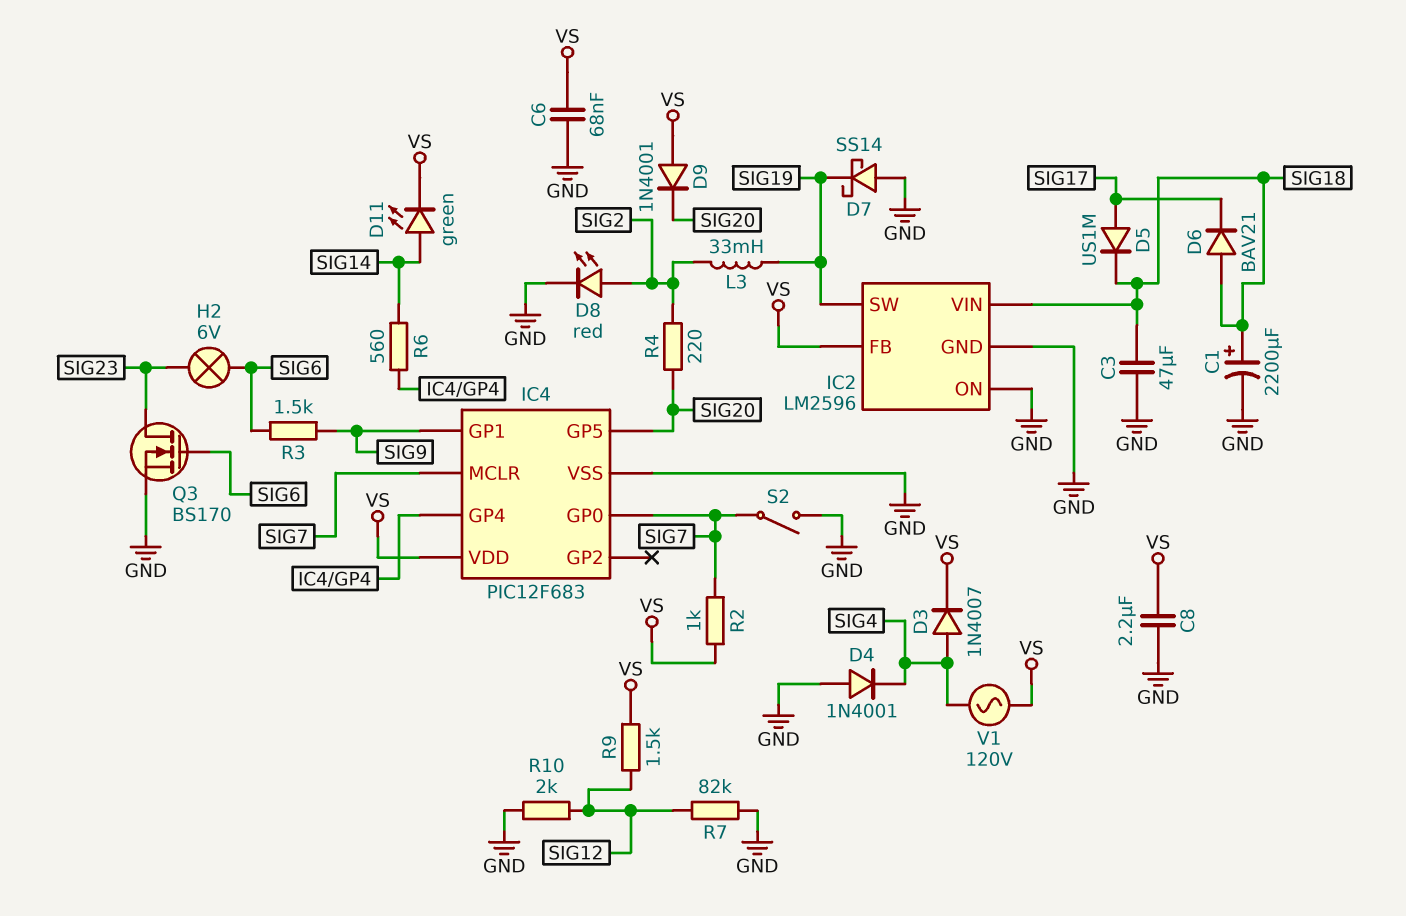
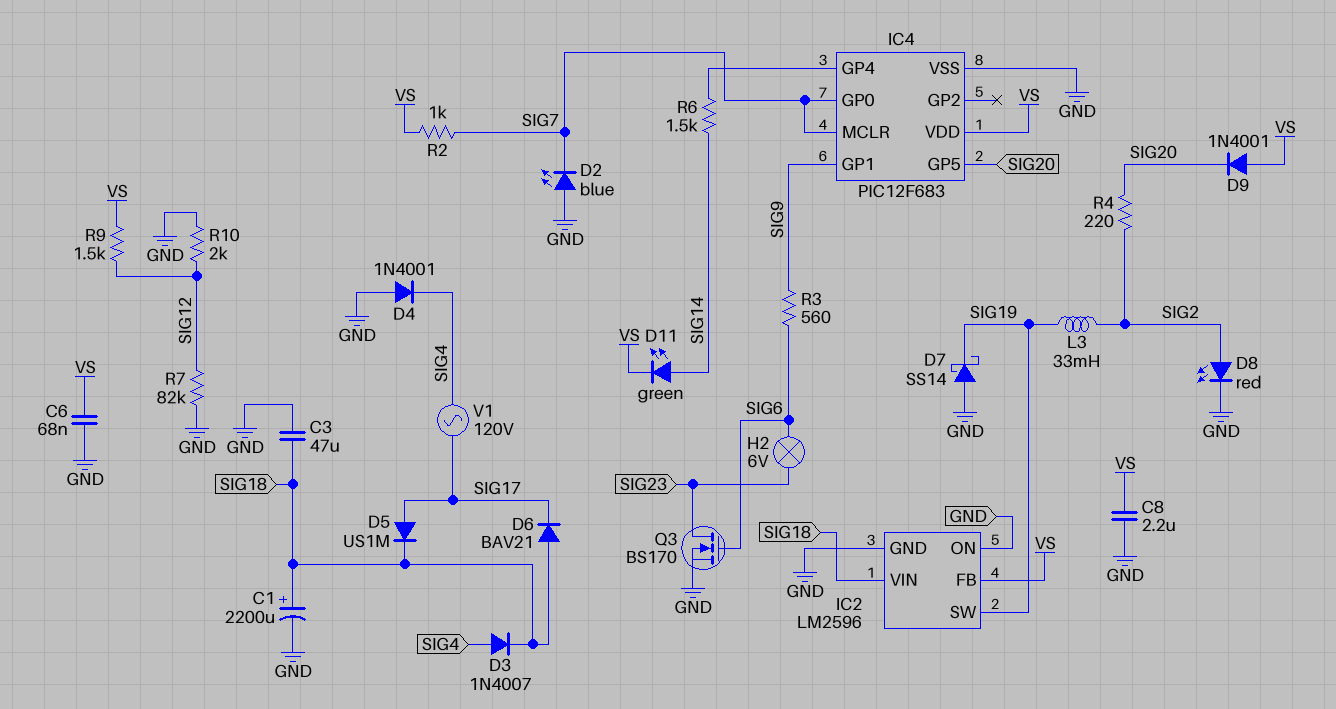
D2: none -> LED blue (A GND, K SIG7)
D3: diode 1N4007 (A SIG4, K VS) -> diode 1N4007 (A SIG4, K SIG18)
R3: 1.5k (SIG6, SIG9) -> 560 (SIG6, SIG9)
R6: 560 (IC4/GP4, SIG14) -> 1.5k (IC4/GP4, SIG14)
S2: switch (GND, SIG7) -> none
V1: AC 120V (SIG4, VS) -> AC 120V (SIG4, SIG17)

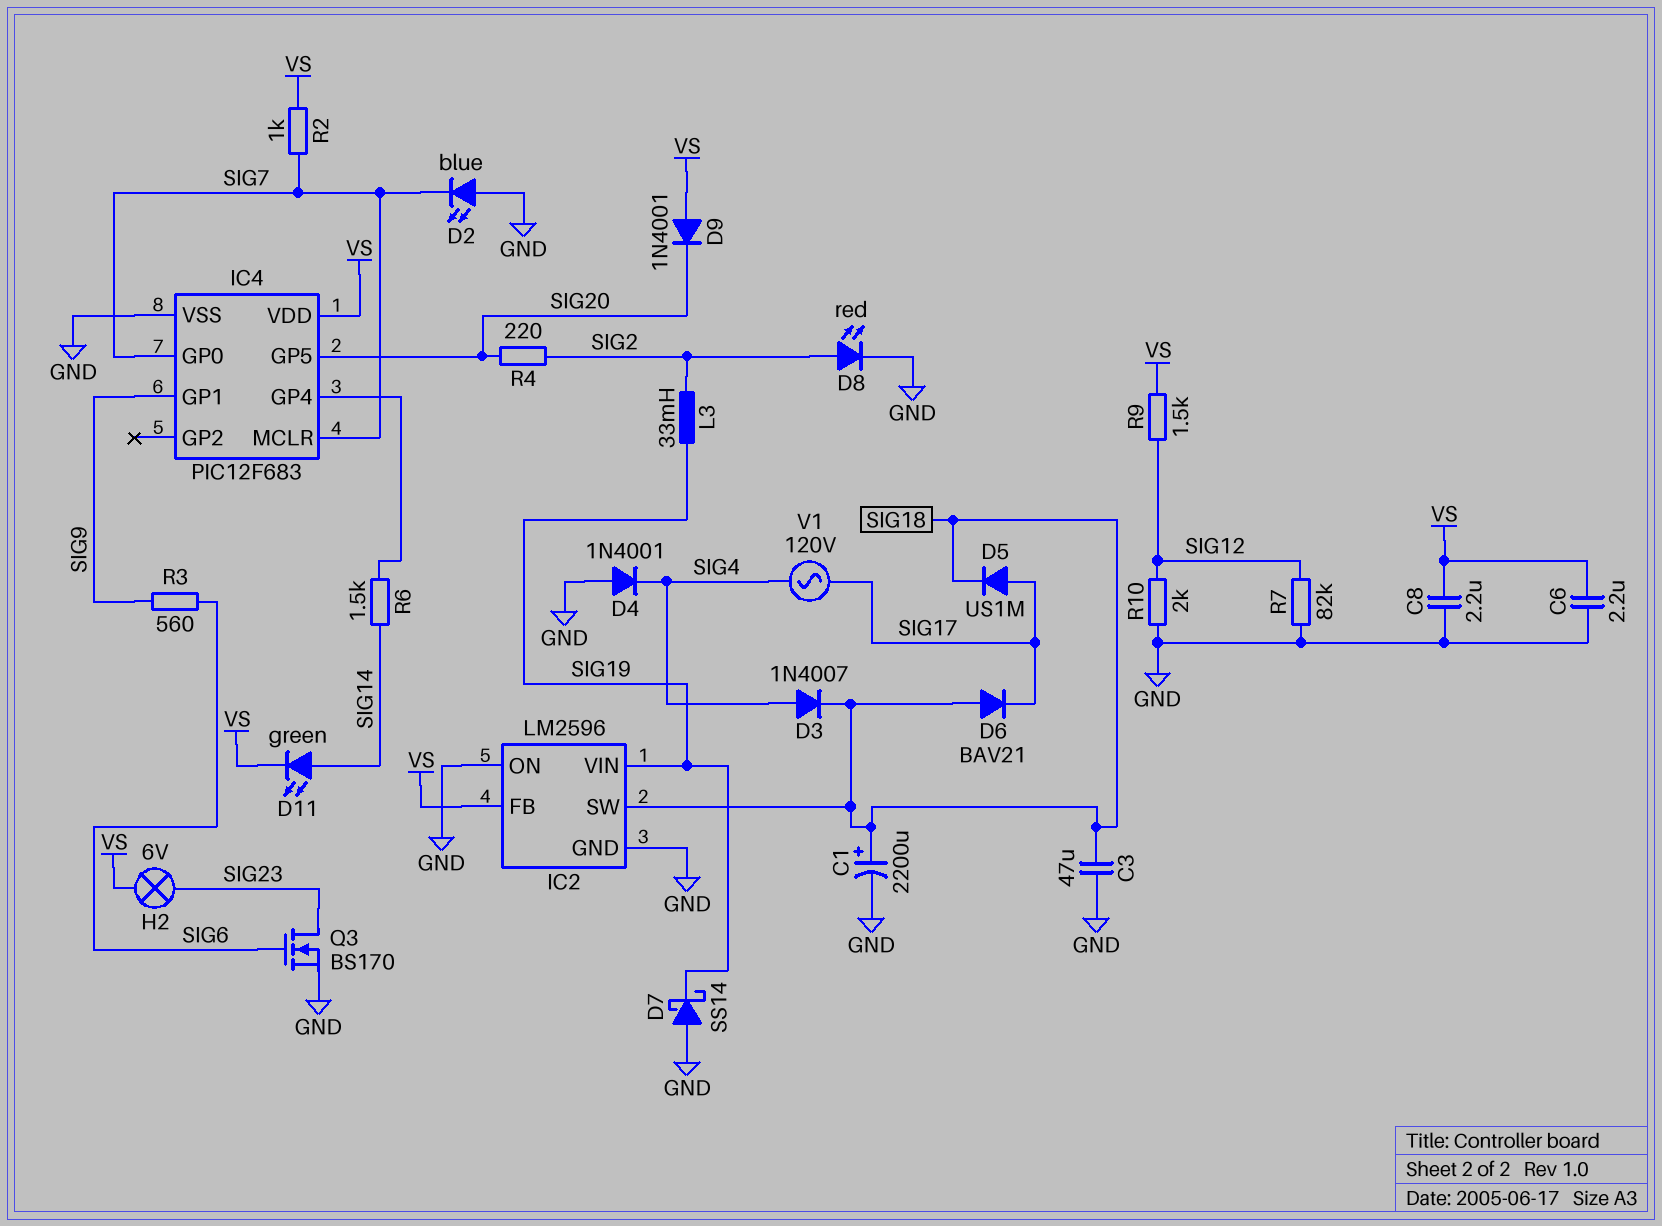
C6: 68nF (GND, VS) -> 2.2uF (GND, VS)
H2: lamp 6V (SIG6, SIG23) -> lamp 6V (SIG23, VS)
IC2 pin SW: SIG19 -> SIG18
IC2 pin VIN: SIG18 -> SIG19

